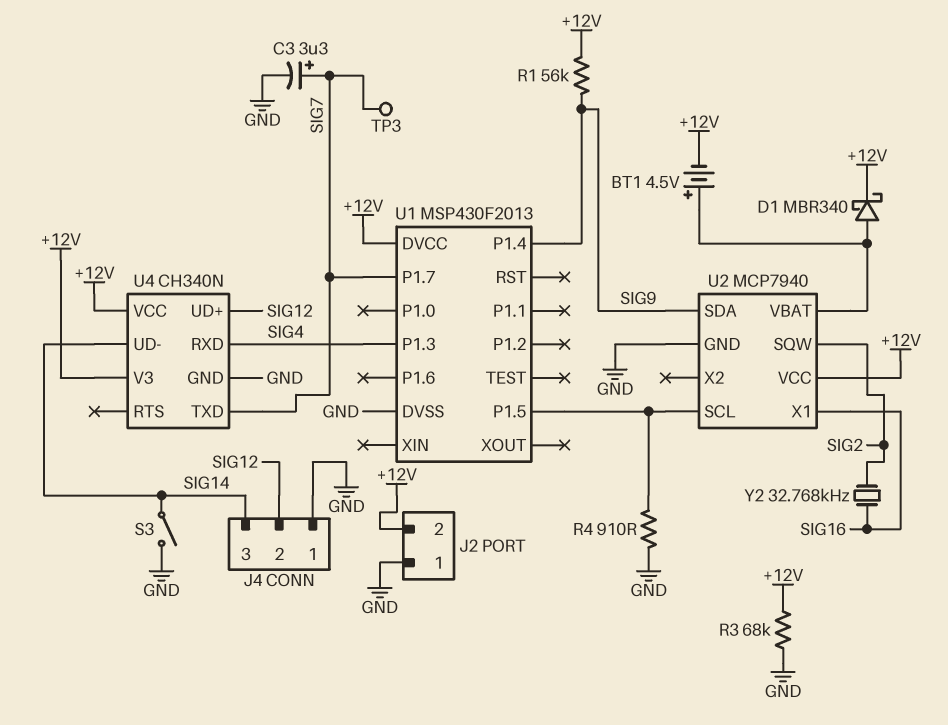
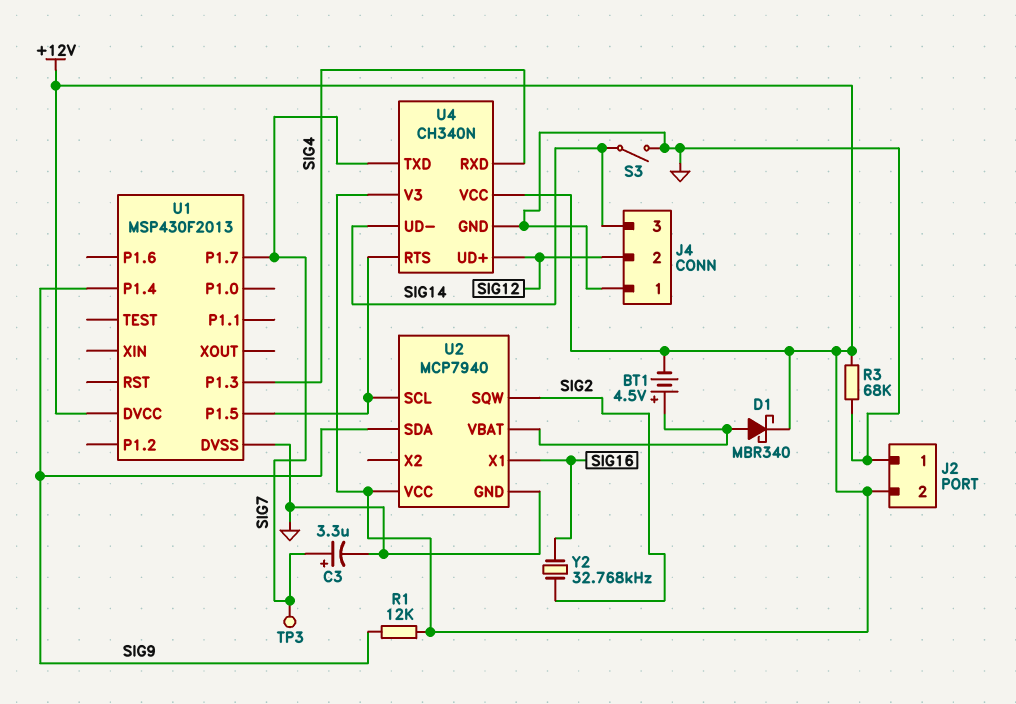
R1: 56k (+12V, SIG9) -> 12k (+12V, SIG9)
R4: 910 (GND, U1/P1.5) -> none
U4 pin RTS: none -> U1/P1.5

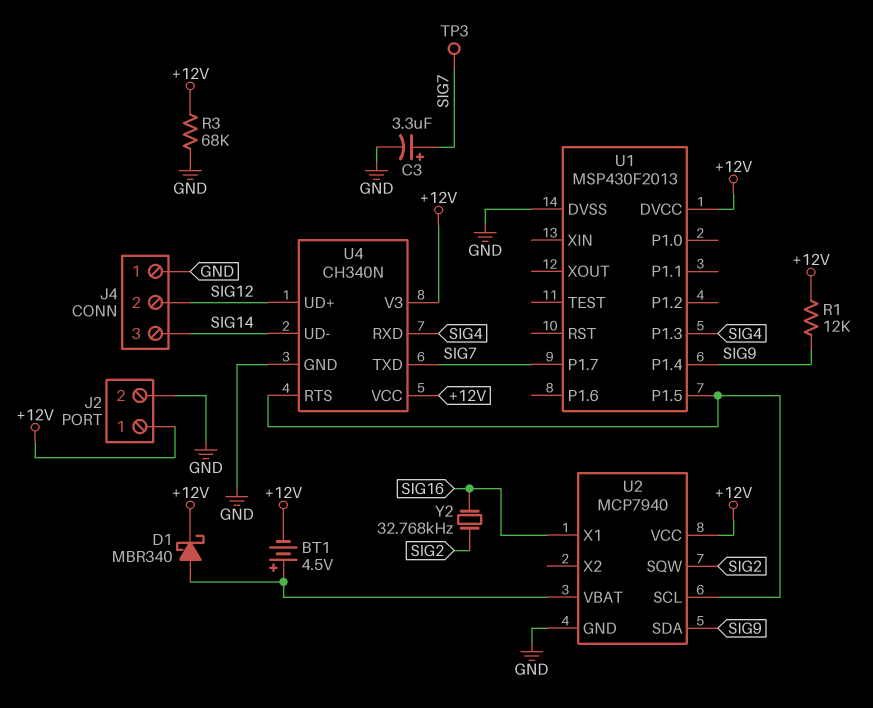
J2 pin 1: GND -> +12V
J2 pin 2: +12V -> GND
S3: switch (GND, SIG14) -> none

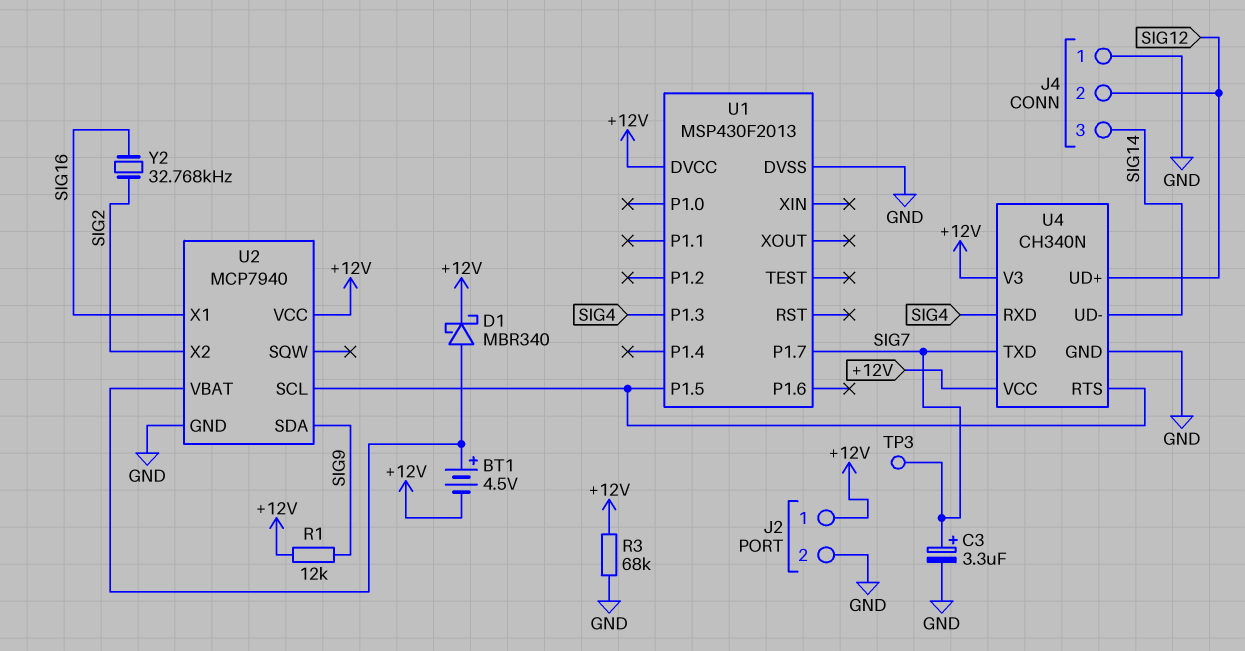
U1 pin P1.4: SIG9 -> none
U2 pin SQW: SIG2 -> none
U2 pin X2: none -> SIG2

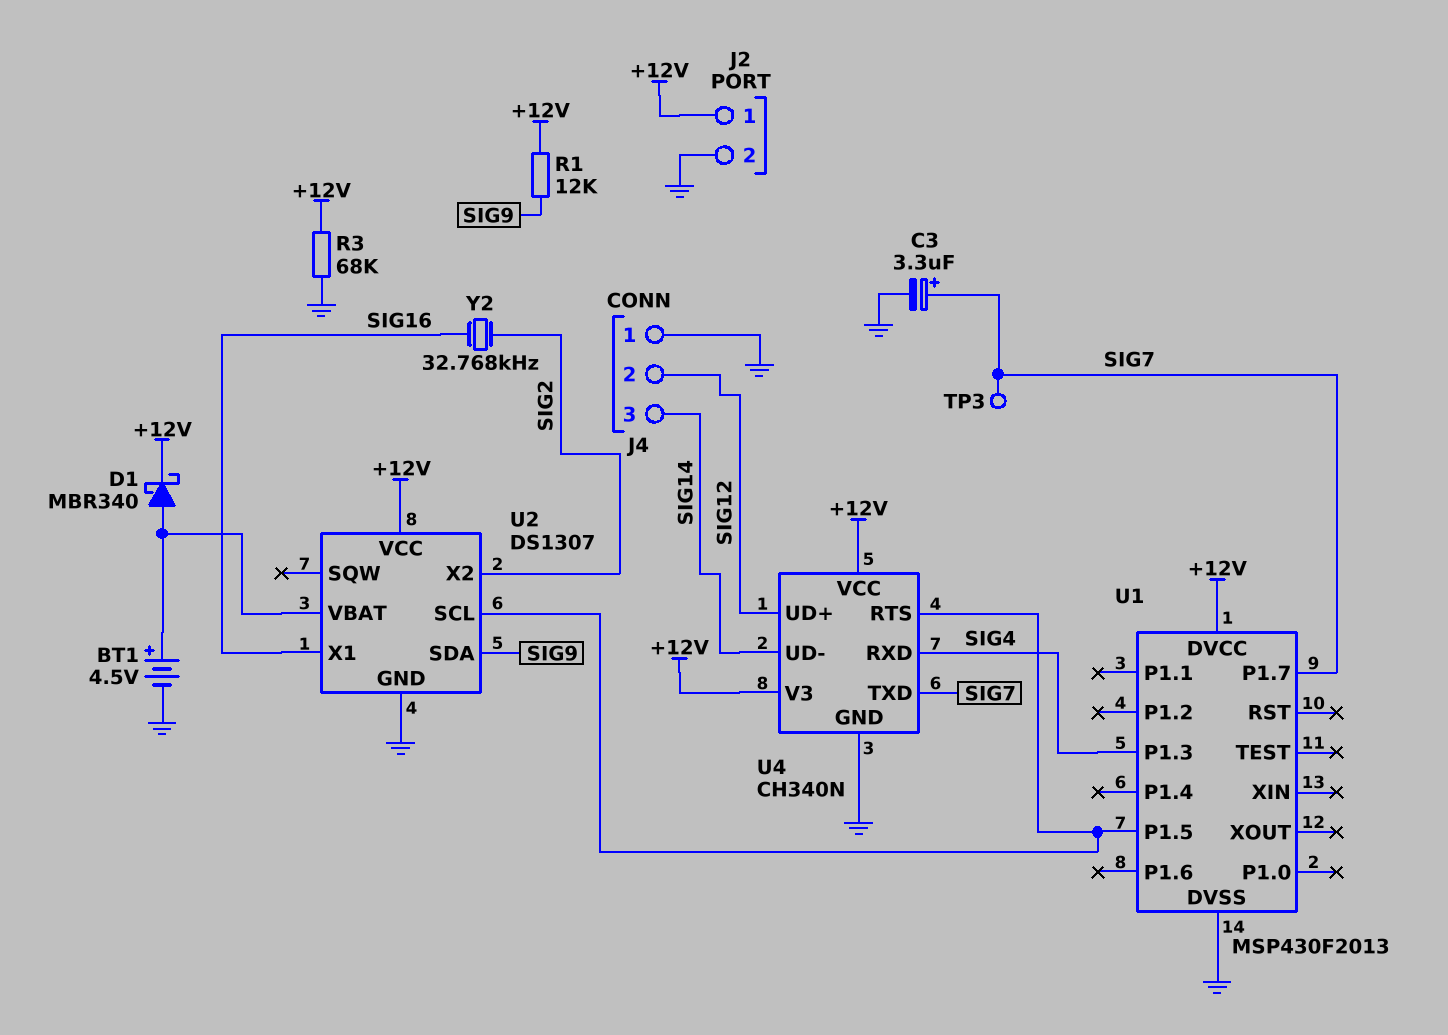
BT1: 4.5V (plus U2/VBAT, minus +12V) -> 4.5V (plus U2/VBAT, minus GND)
U2: MCP7940 -> DS1307

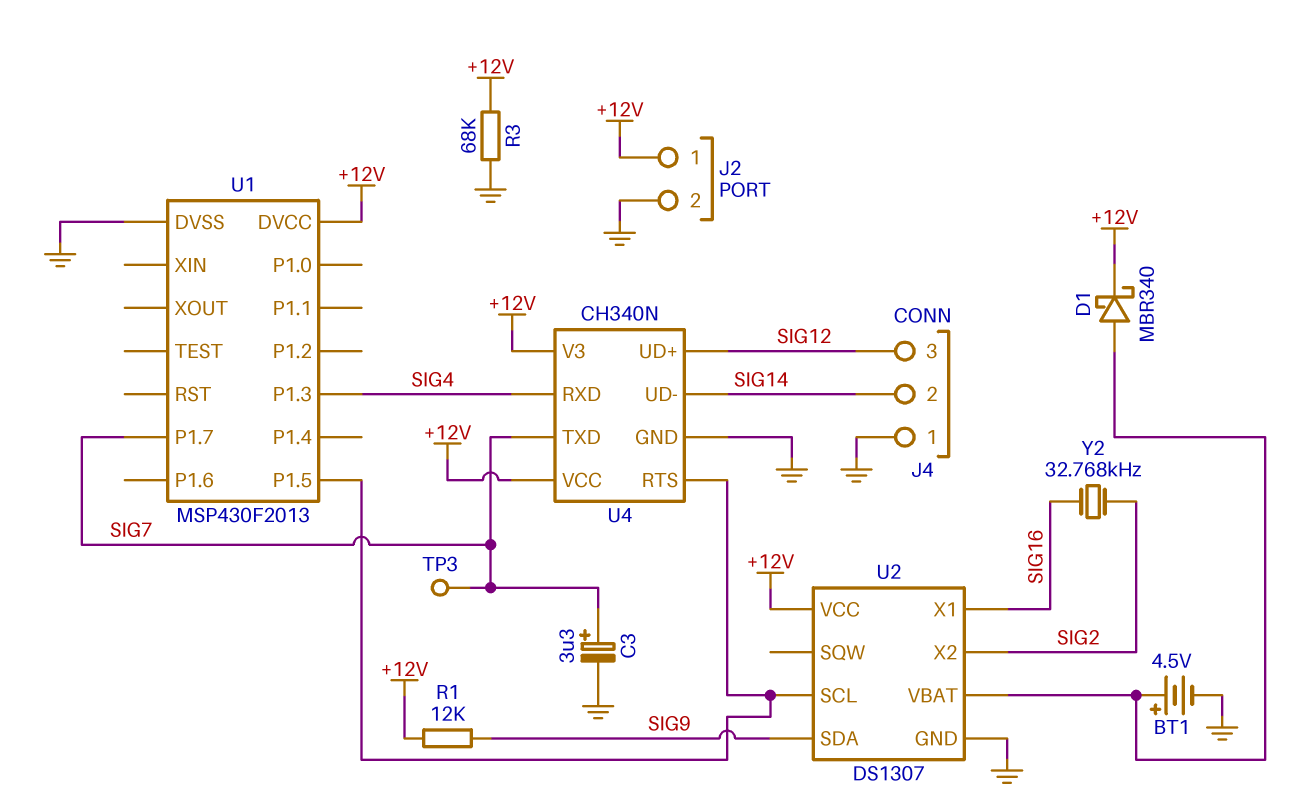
J4 pin 2: SIG12 -> SIG14
J4 pin 3: SIG14 -> SIG12

